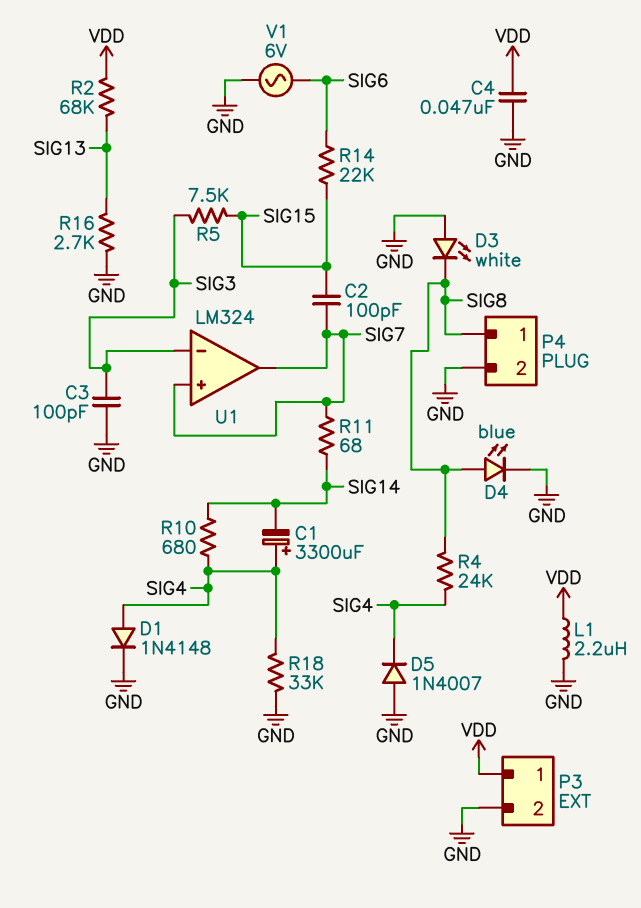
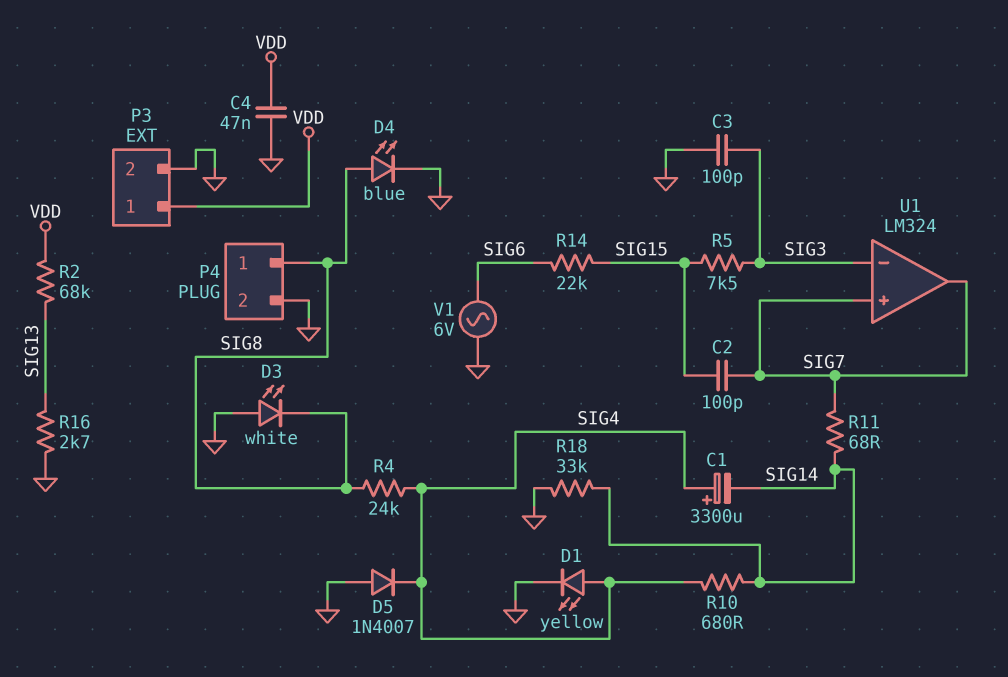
D1: diode 1N4148 (A SIG4, K GND) -> LED yellow (A SIG4, K GND)
L1: 2.2uH (GND, VDD) -> none
R18: 33k (GND, SIG4) -> 33k (GND, SIG14)

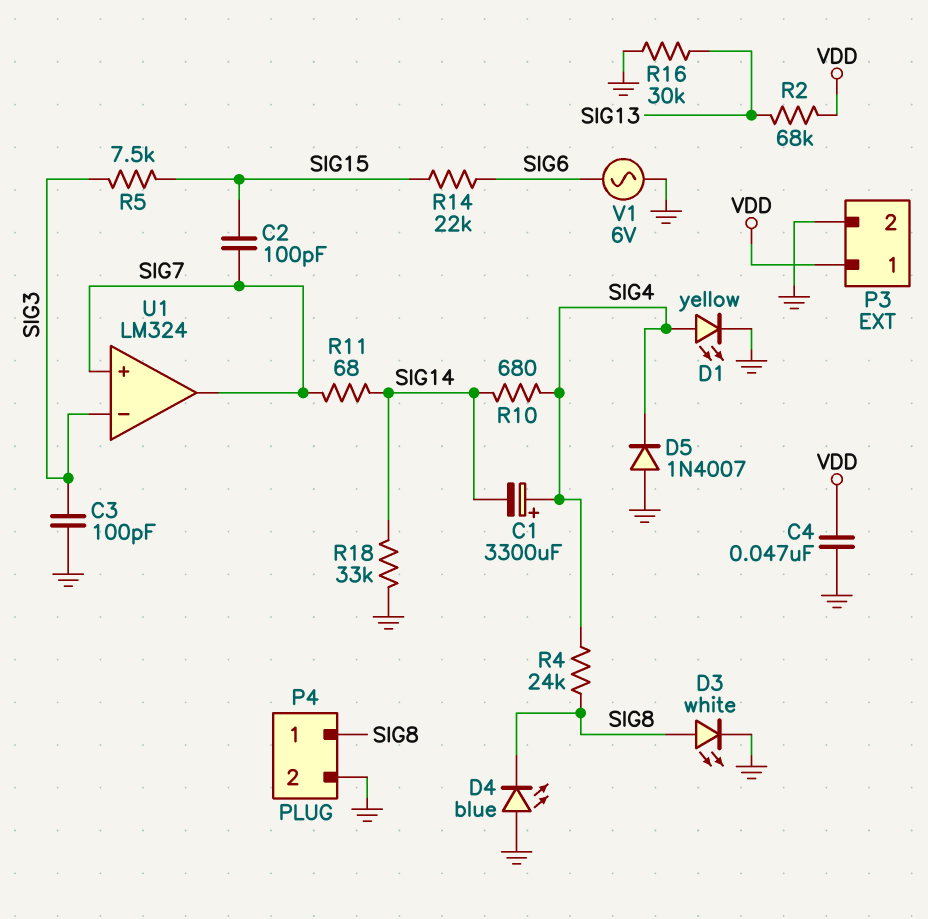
D3: LED white (A GND, K SIG8) -> LED white (A SIG8, K GND)
D4: LED blue (A SIG8, K GND) -> LED blue (A GND, K SIG8)
R16: 2.7k (GND, SIG13) -> 30k (GND, SIG13)

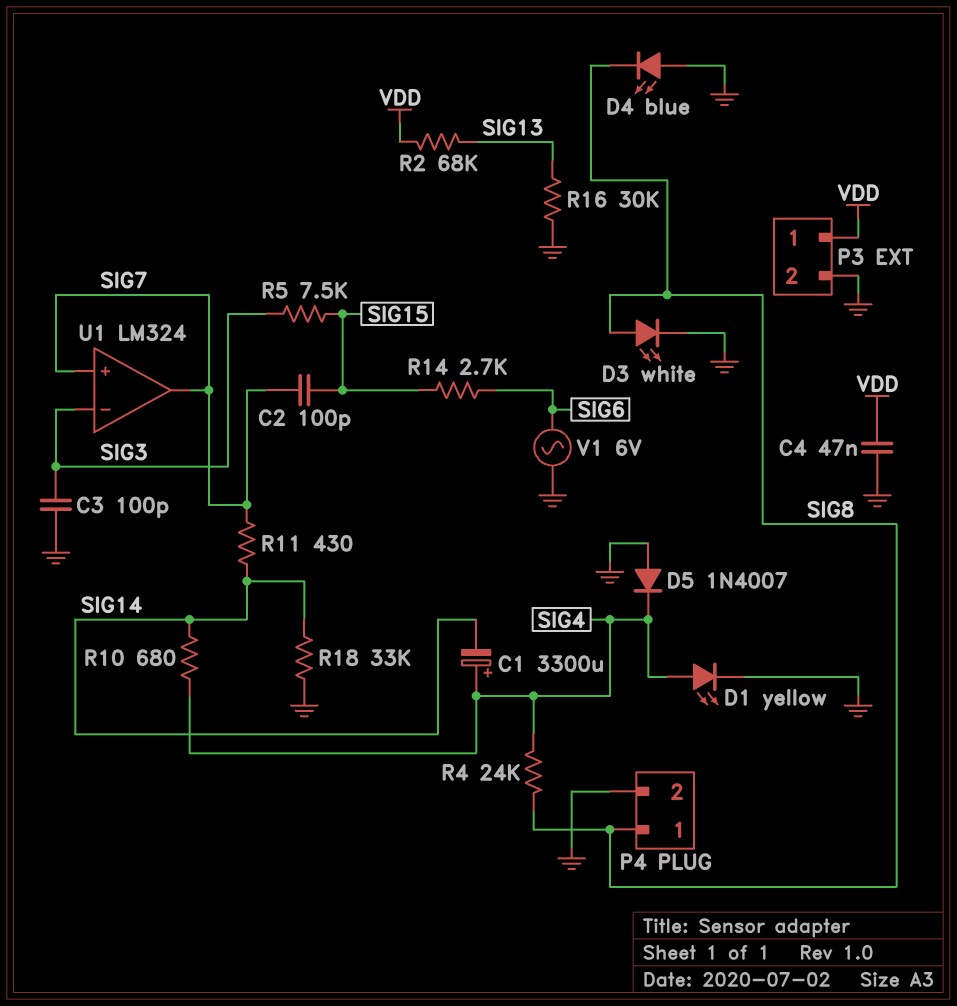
R11: 68 (SIG7, SIG14) -> 430 (SIG7, SIG14)
R14: 22k (SIG6, SIG15) -> 2.7k (SIG6, SIG15)

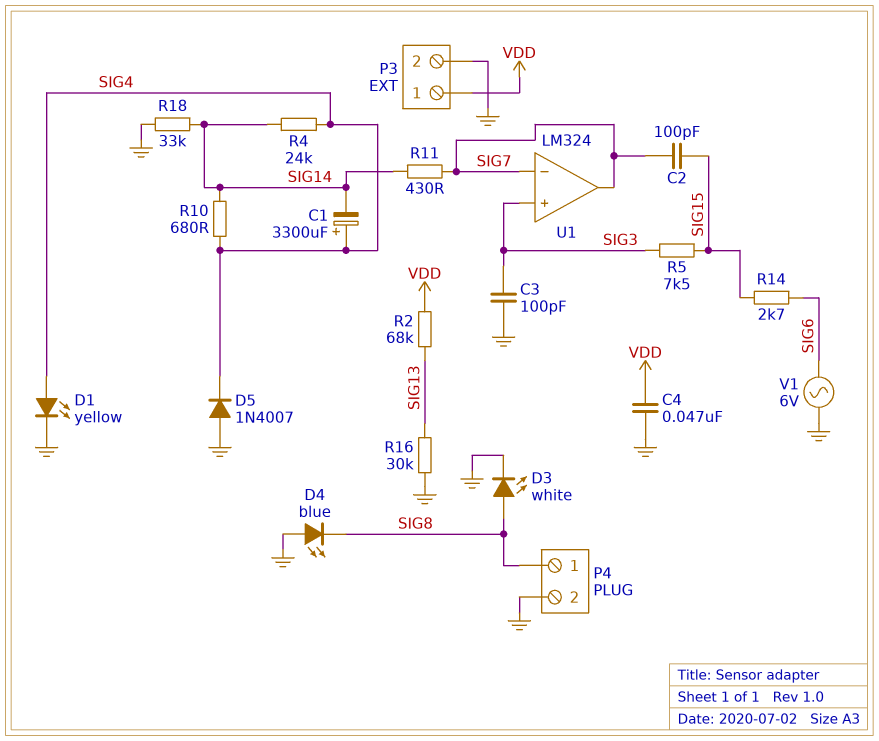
R4: 24k (SIG4, SIG8) -> 24k (SIG4, SIG14)
U1 pin in+: SIG7 -> SIG3
U1 pin in-: SIG3 -> SIG7

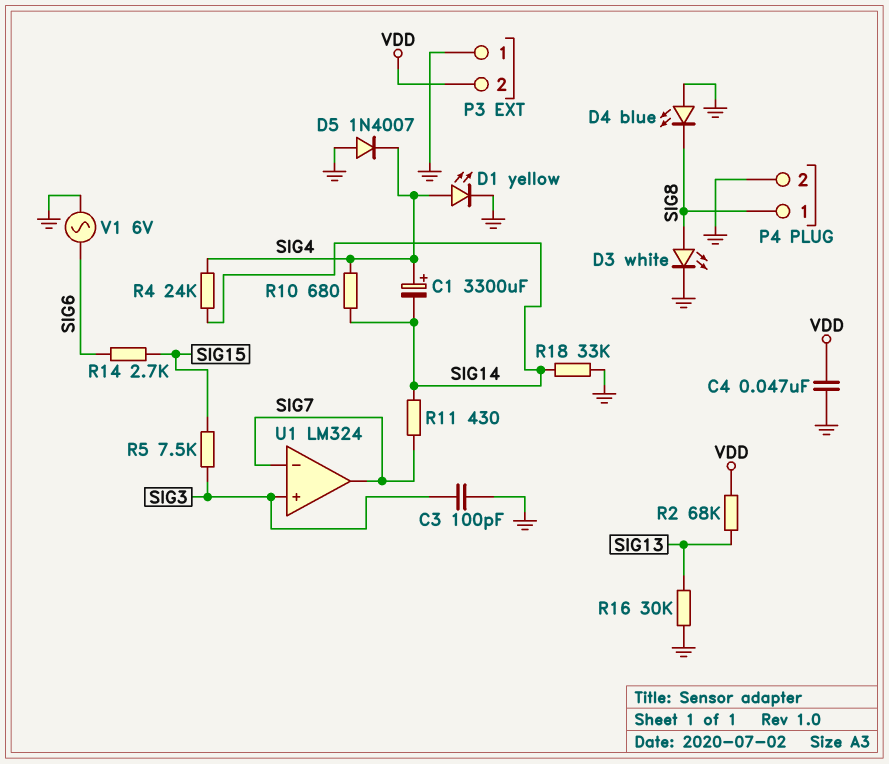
C2: 100pF (SIG7, SIG15) -> none
P3 pin 1: VDD -> GND
P3 pin 2: GND -> VDD

